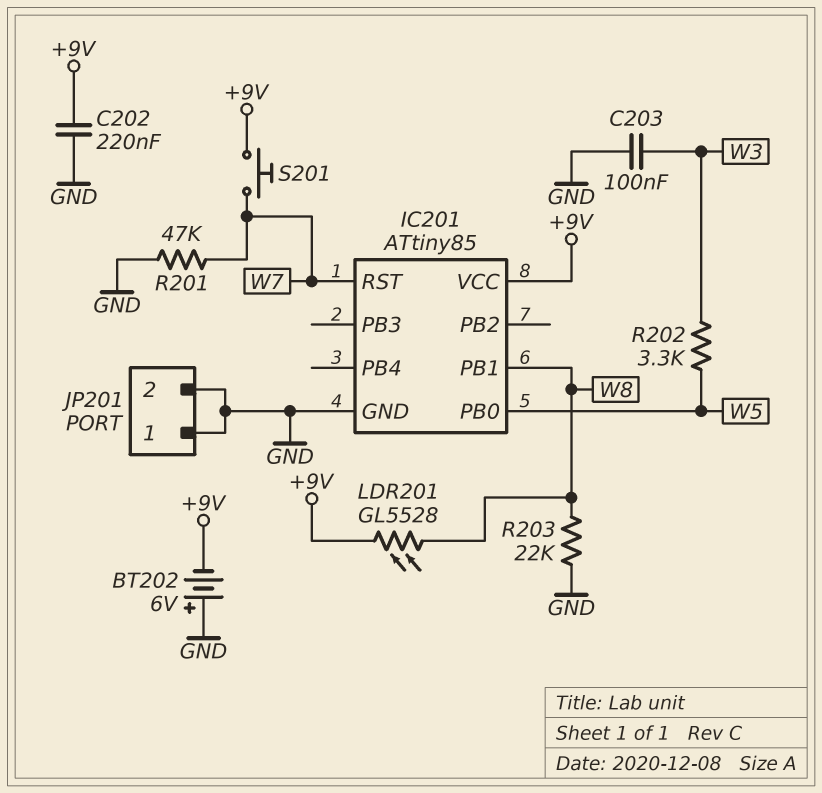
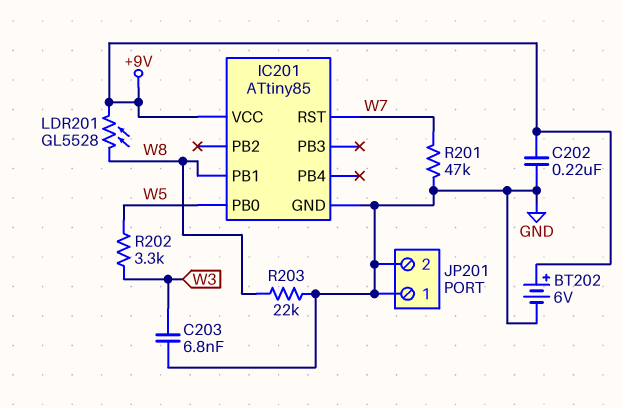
BT202: 6V (plus GND, minus +9V) -> 6V (plus +9V, minus GND)
C203: 100nF (GND, W3) -> 6.8nF (GND, W3)
S201: button (+9V, W7) -> none

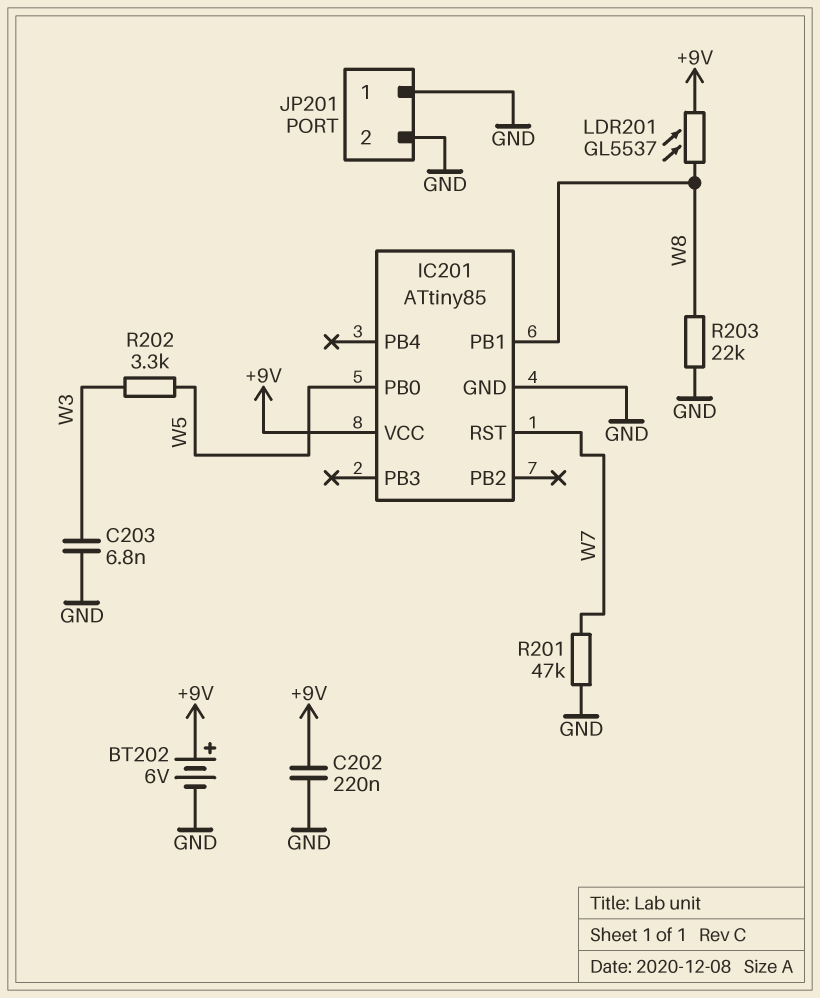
LDR201: GL5528 (+9V, W8) -> GL5537 (+9V, W8)

